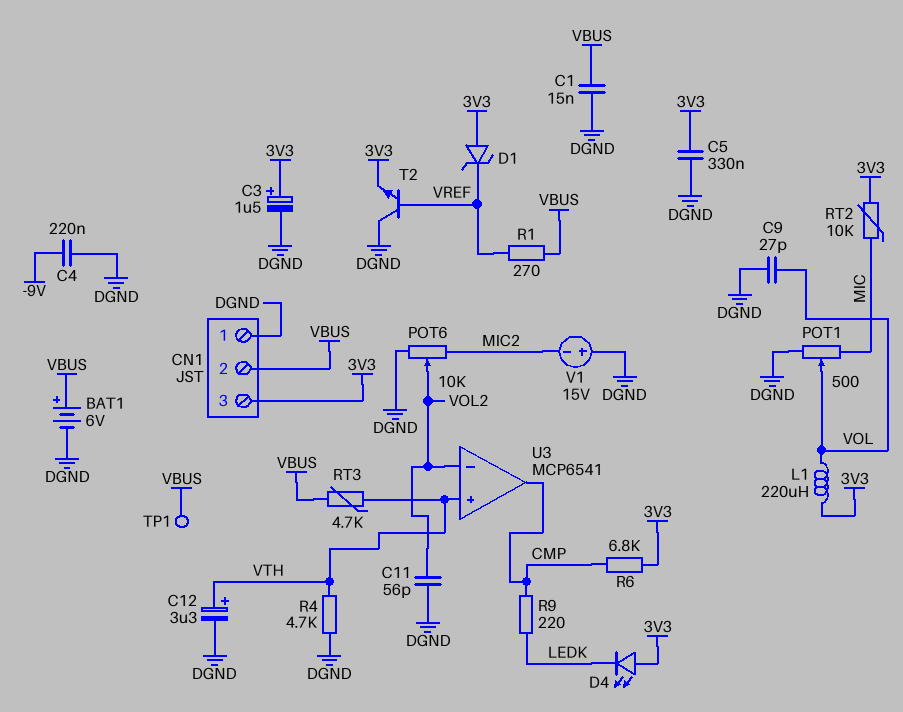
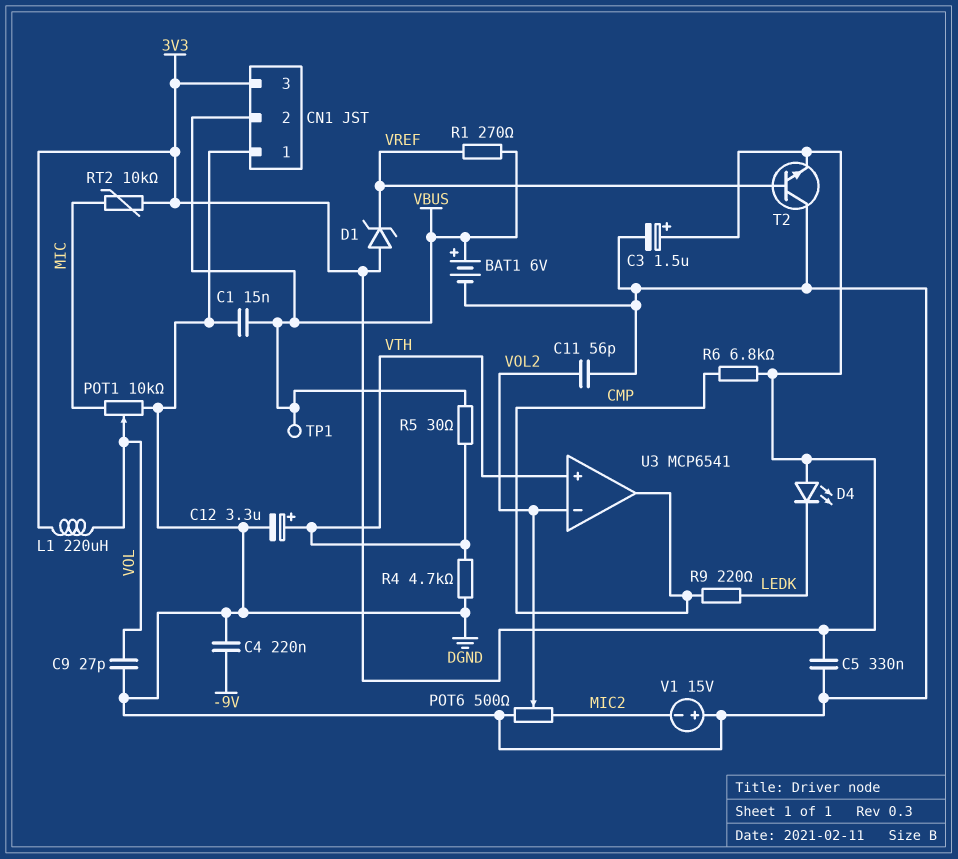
POT1: 500 (DGND, MIC, wiper VOL) -> 10k (DGND, MIC, wiper VOL)
POT6: 10k (DGND, MIC2, wiper VOL2) -> 500 (DGND, MIC2, wiper VOL2)
R5: none -> 30 (VBUS, VTH)
RT3: 4.7k (VBUS, VTH) -> none

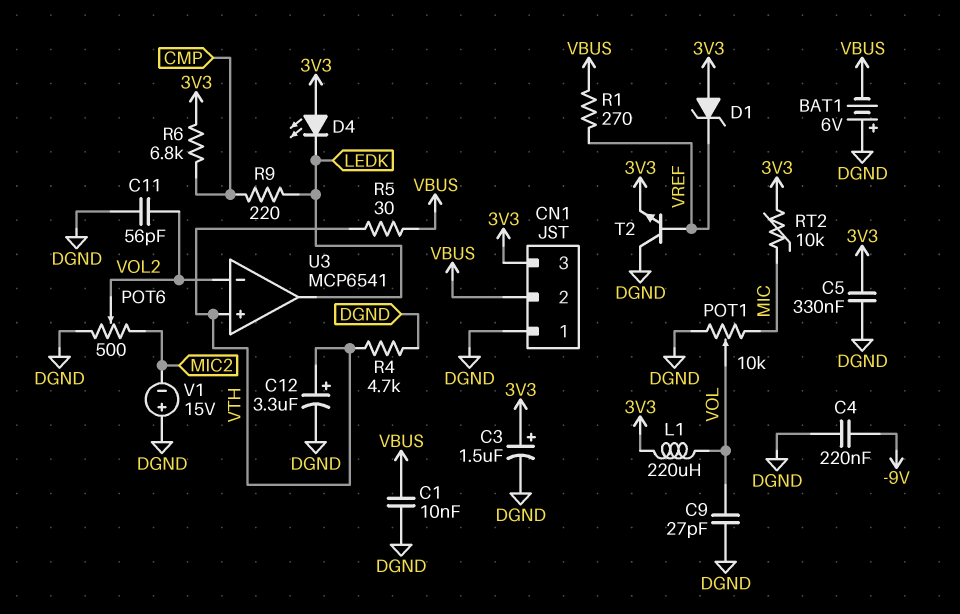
BAT1: 6V (plus VBUS, minus DGND) -> 6V (plus DGND, minus VBUS)
C1: 15nF (DGND, VBUS) -> 10nF (DGND, VBUS)
TP1: test point (VBUS) -> none
U3 pin out: CMP -> LEDK

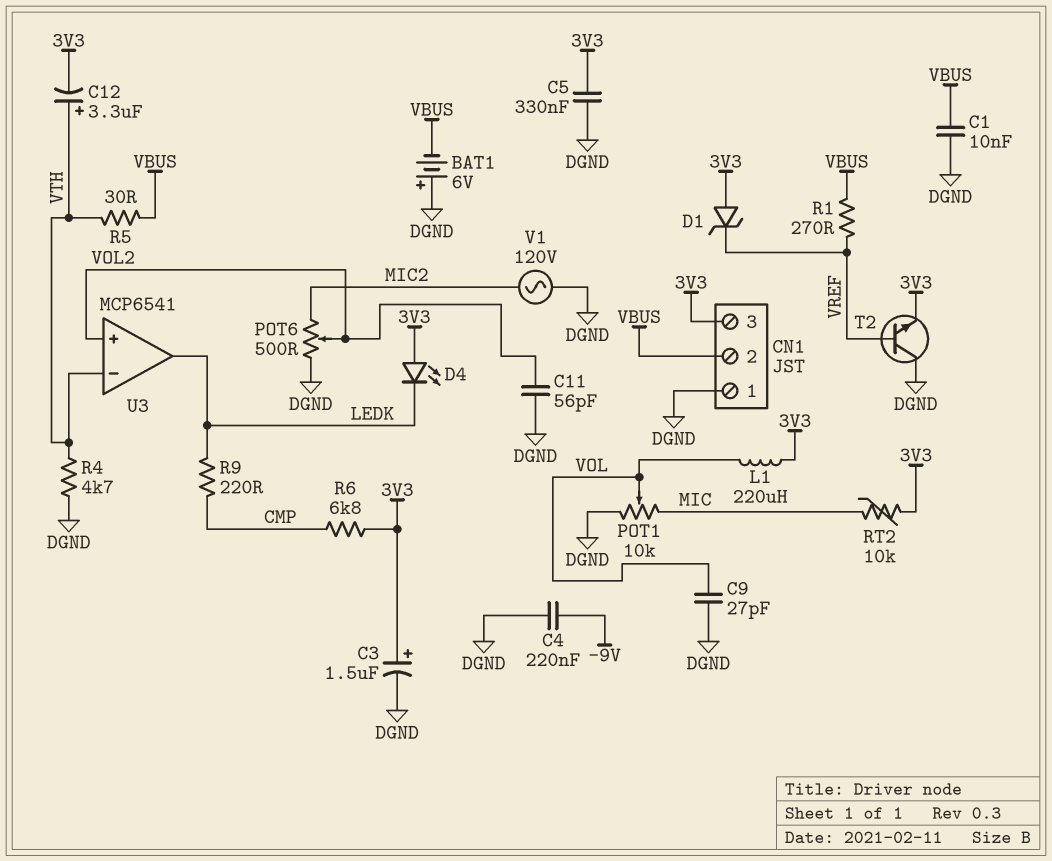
C12: 3.3uF (plus VTH, minus DGND) -> 3.3uF (plus VTH, minus 3V3)
U3 pin in+: VTH -> VOL2
U3 pin in-: VOL2 -> VTH
V1: 15V (plus DGND, minus MIC2) -> AC 120V (DGND, MIC2)

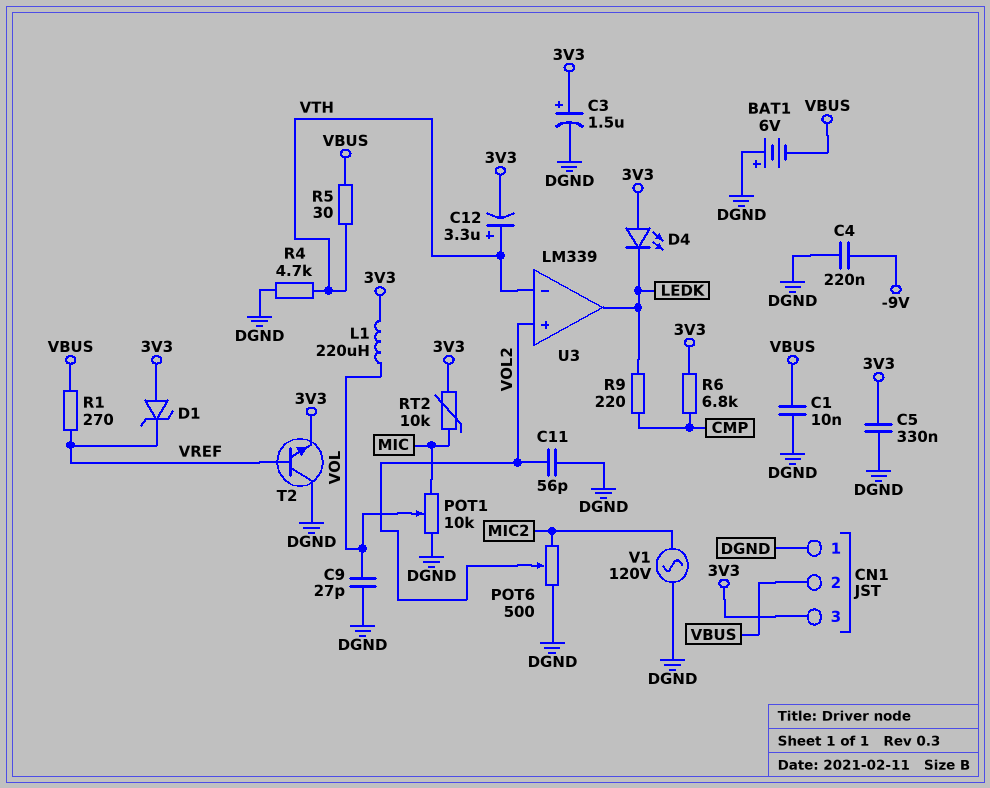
U3: MCP6541 -> LM339

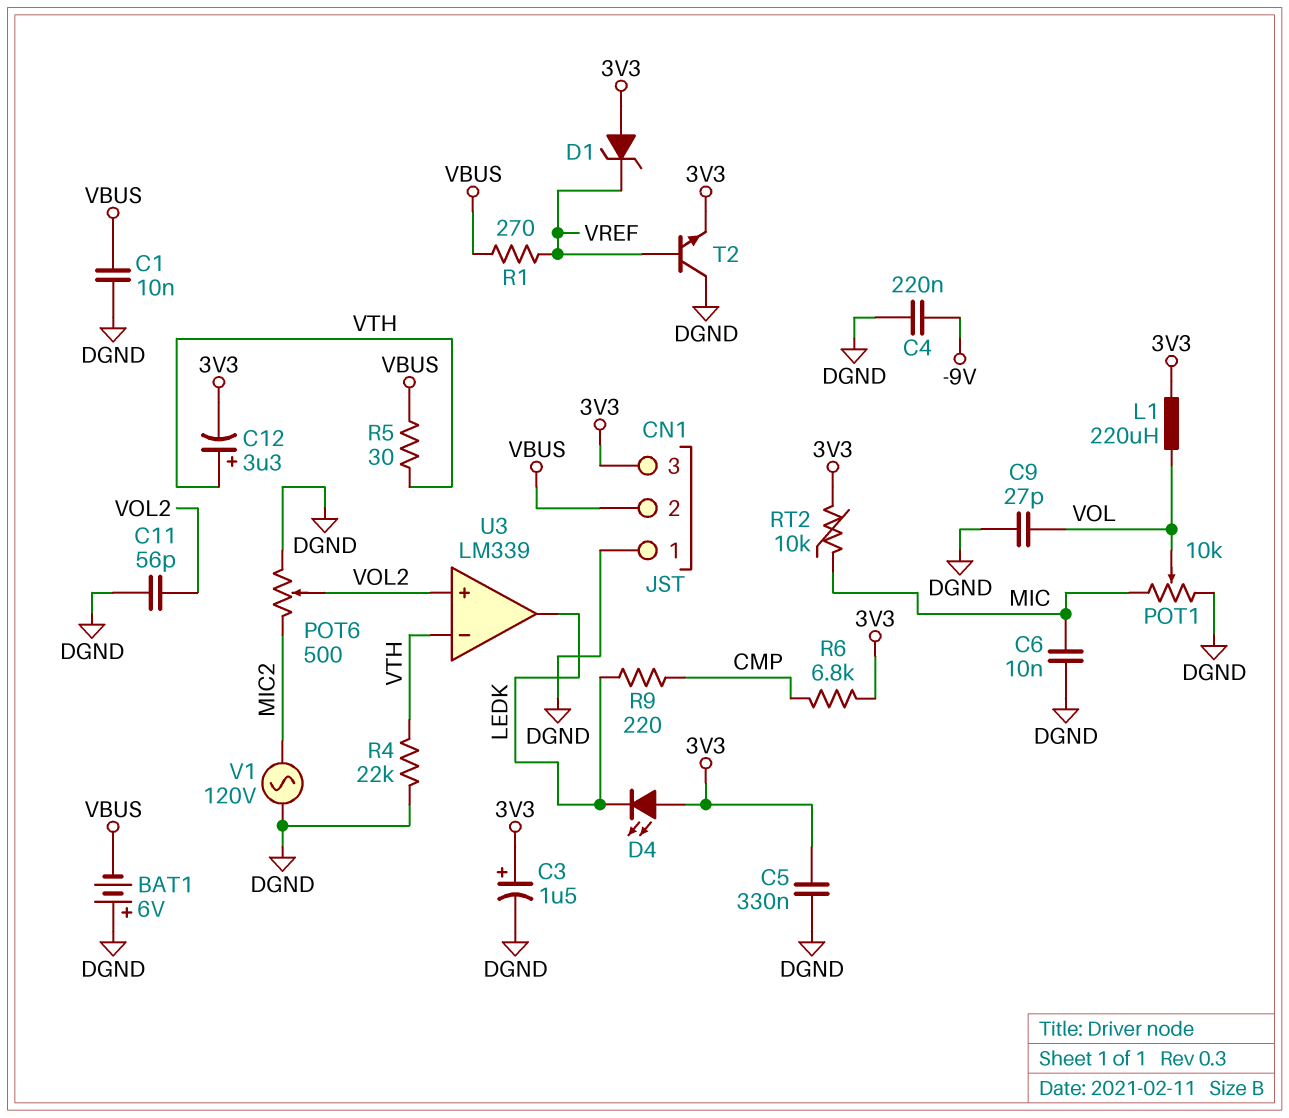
C6: none -> 10nF (DGND, MIC)
R4: 4.7k (DGND, VTH) -> 22k (DGND, VTH)

